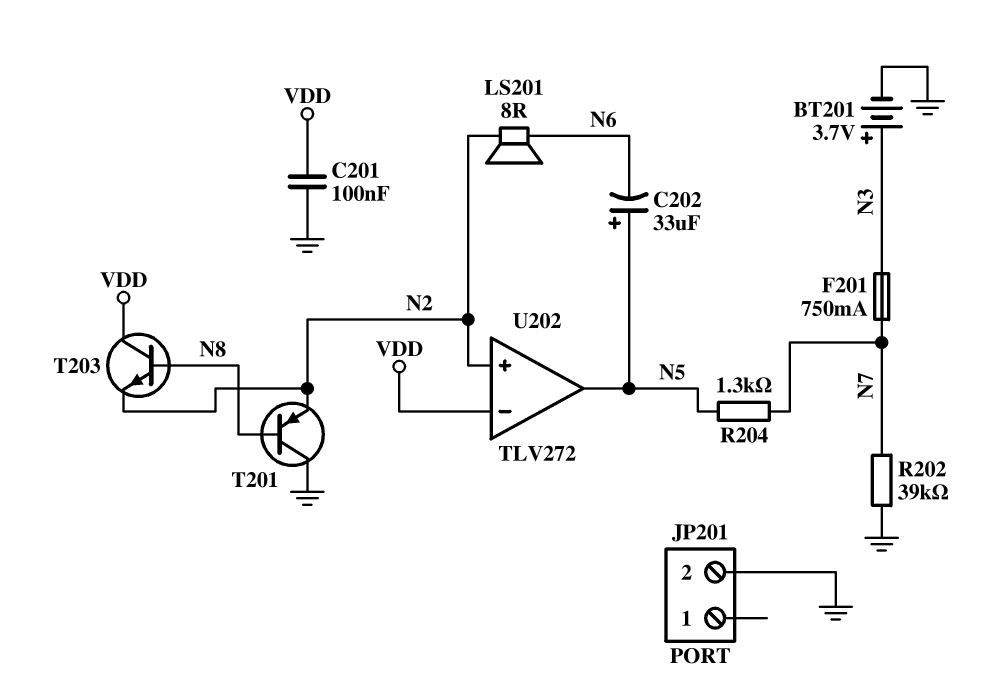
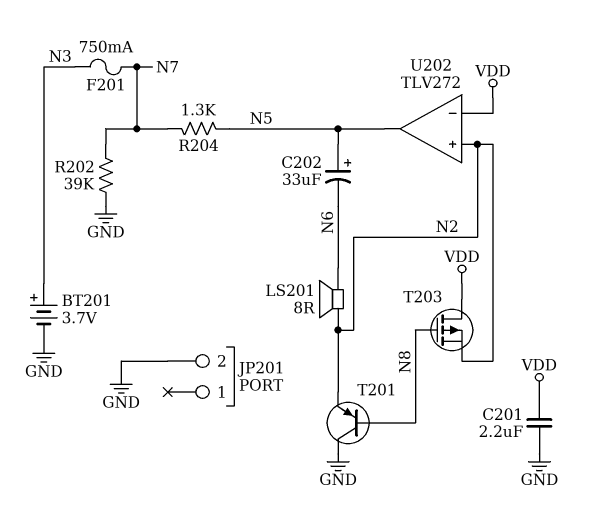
C201: 100nF (GND, VDD) -> 2.2uF (GND, VDD)
T203: NPN (B N8, C VDD, E N2) -> PMOS (G N8, D VDD, S N2)

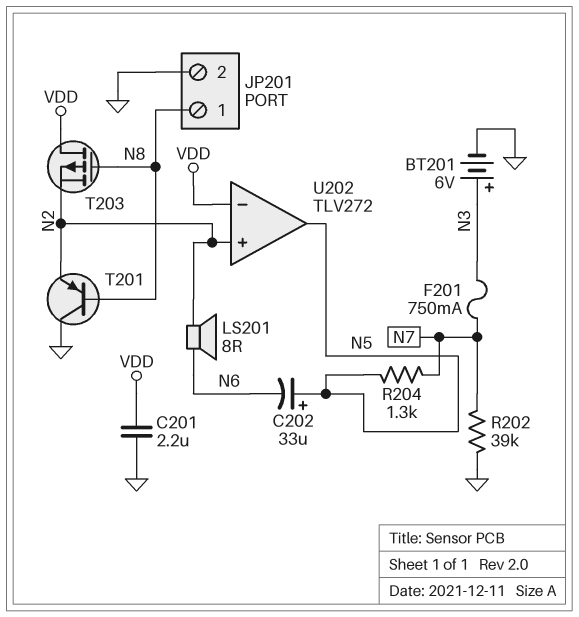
BT201: 3.7V (plus N3, minus GND) -> 6V (plus N3, minus GND)
JP201 pin 1: none -> N8

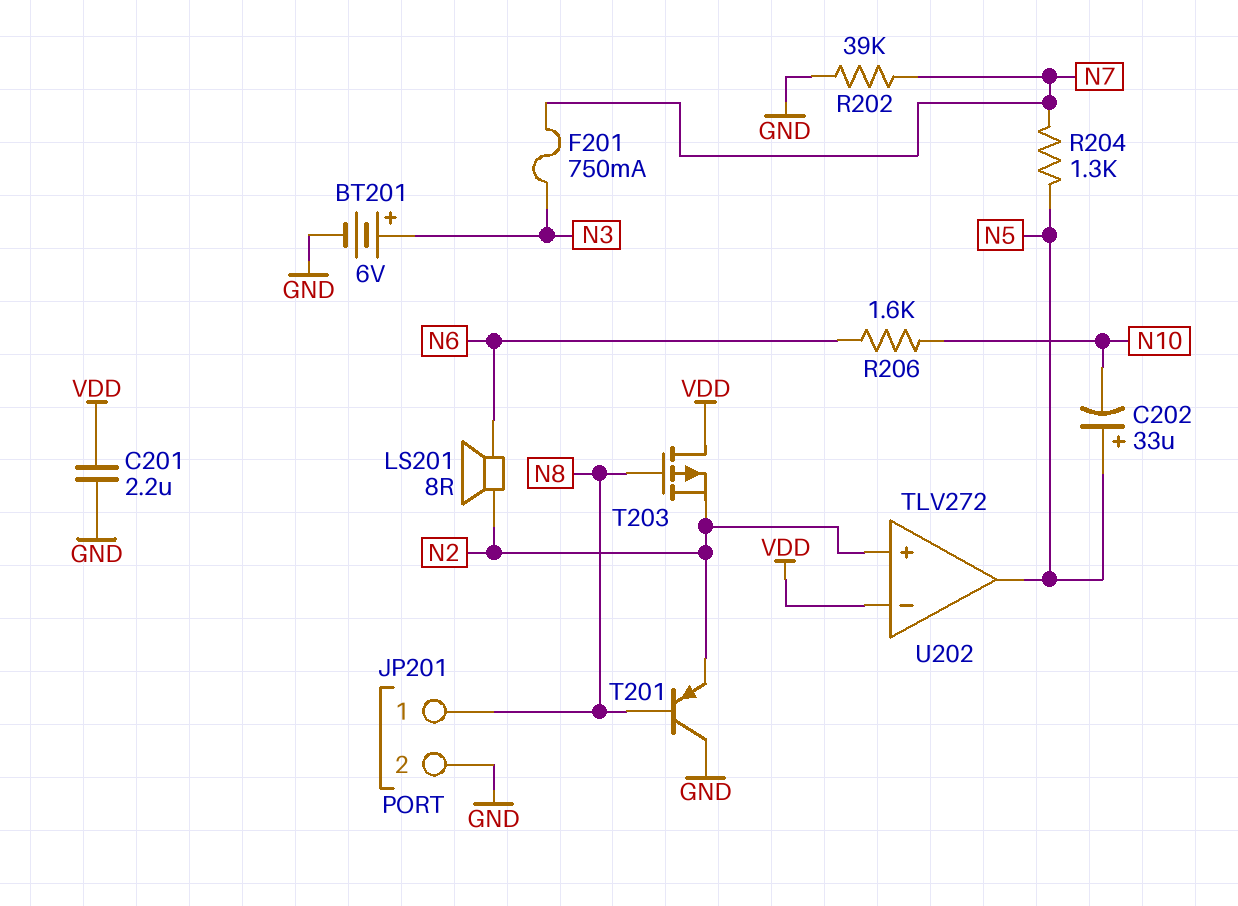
C202: 33uF (plus N5, minus N6) -> 33uF (plus N5, minus N10)
R206: none -> 1.6k (N6, N10)

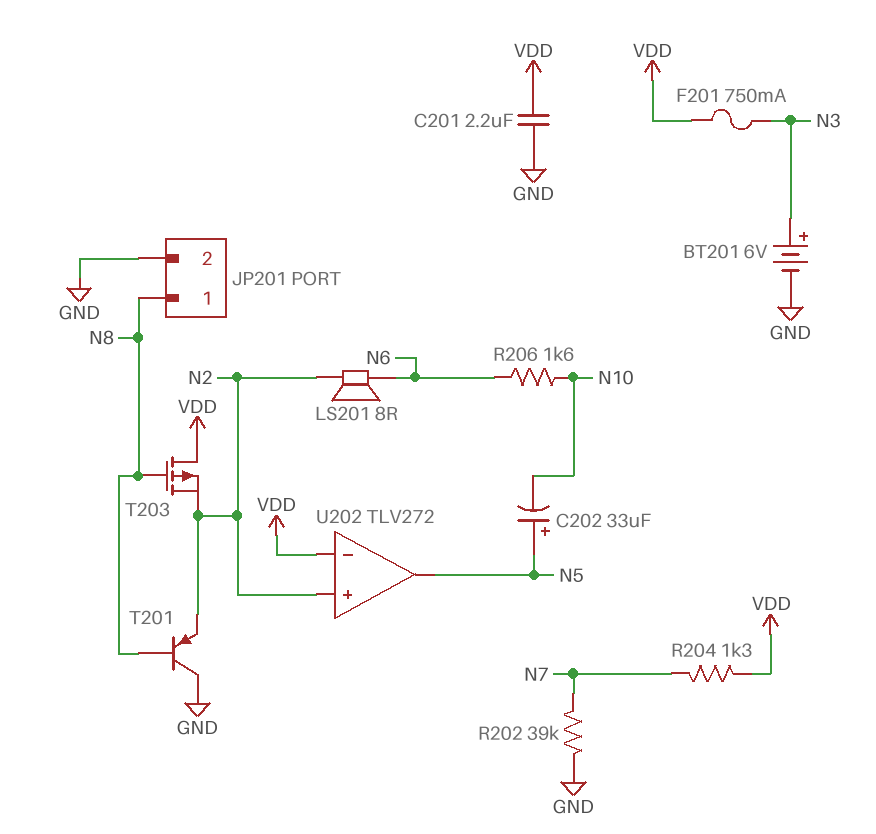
F201: 750mA (N3, N7) -> 750mA (N3, VDD)
R204: 1.3k (N5, N7) -> 1.3k (N7, VDD)

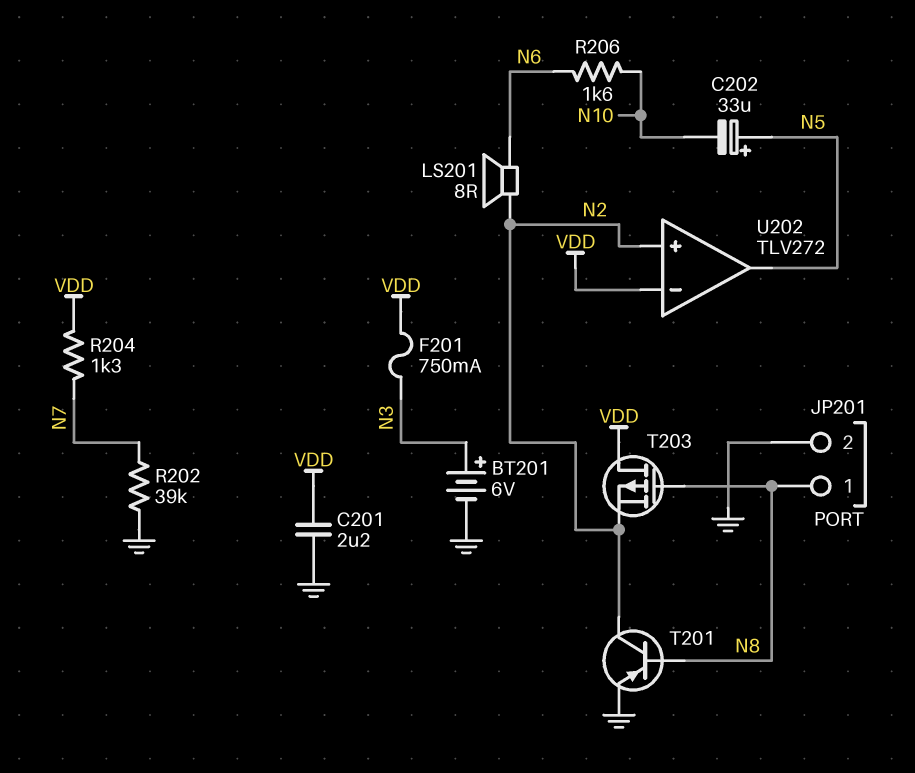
T201: PNP (B N8, C GND, E N2) -> PNP (B N8, C N2, E GND)

